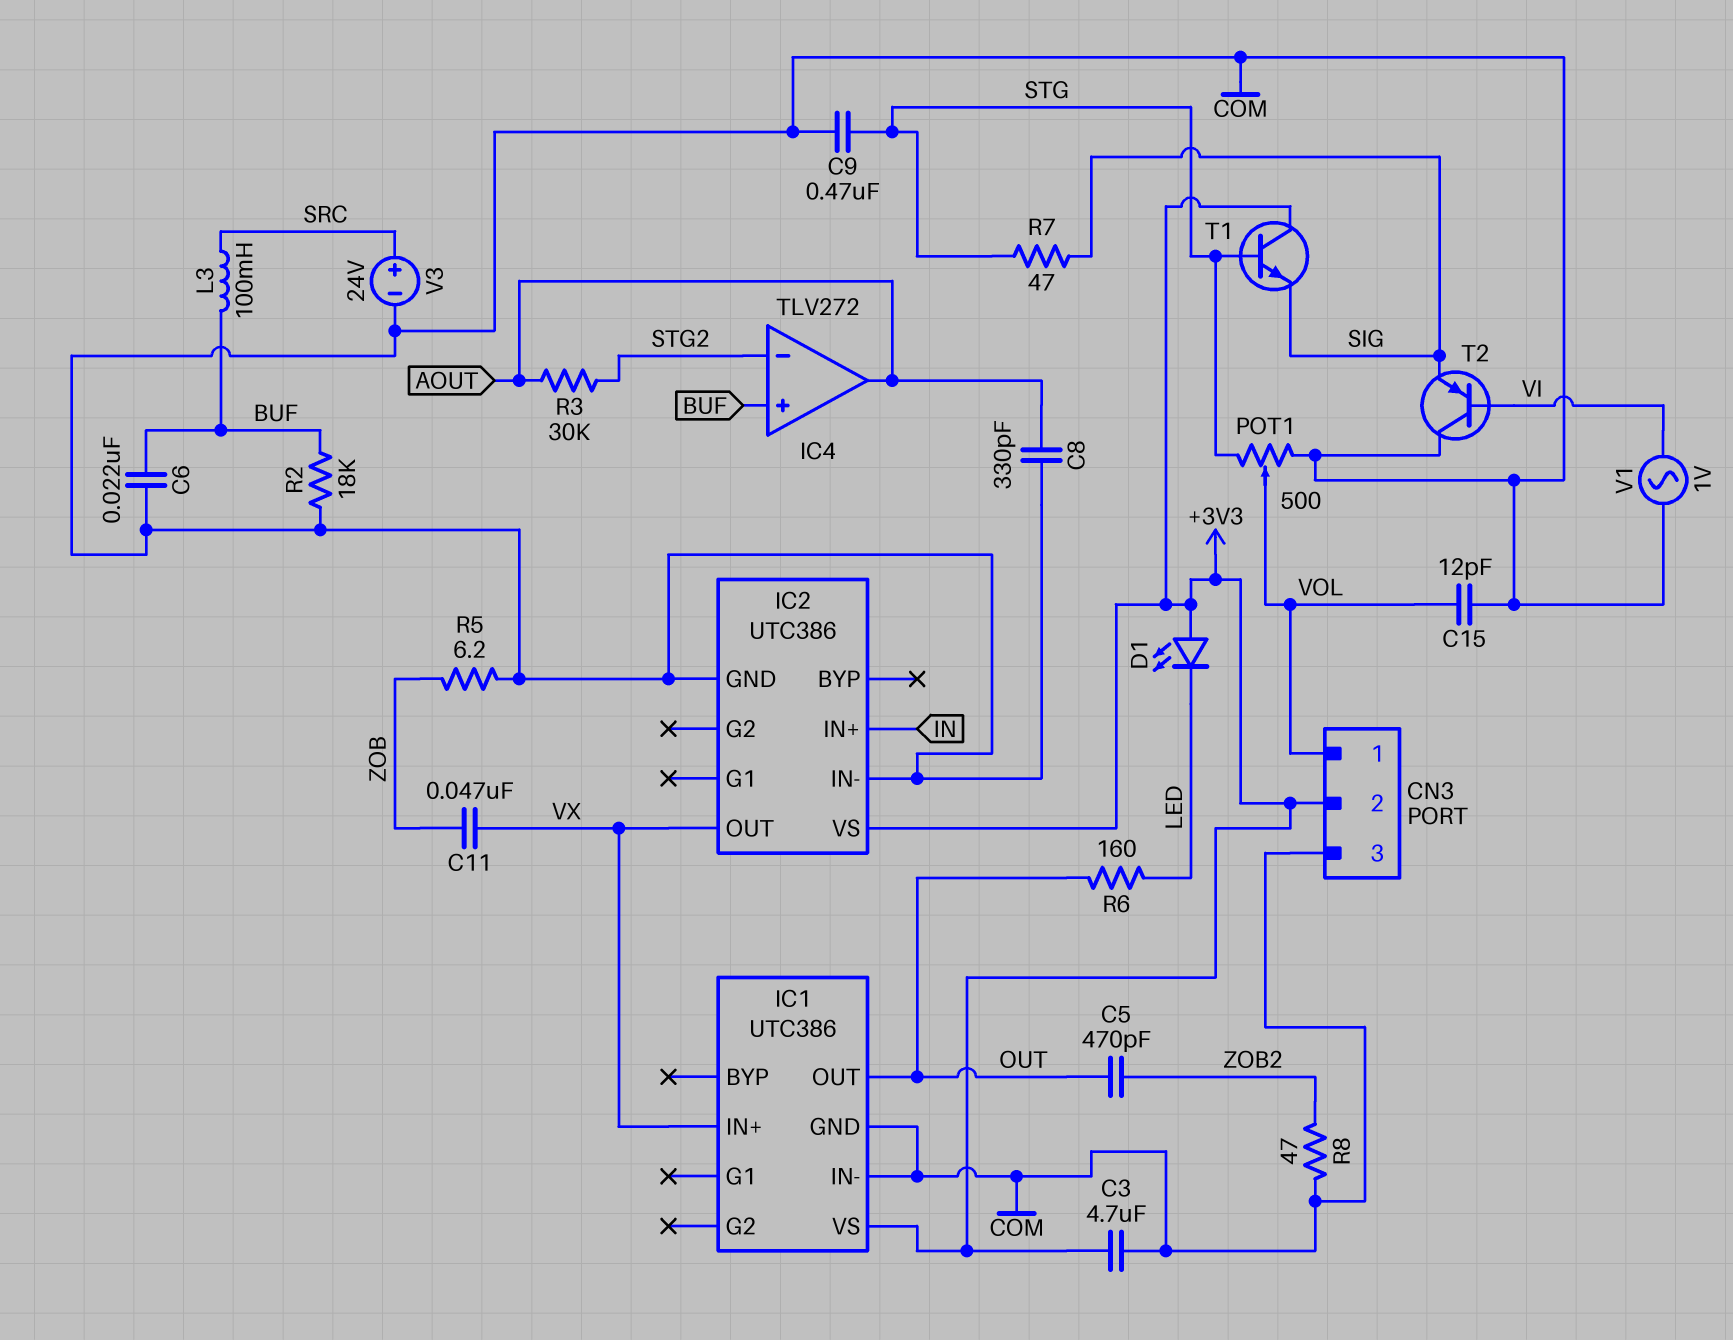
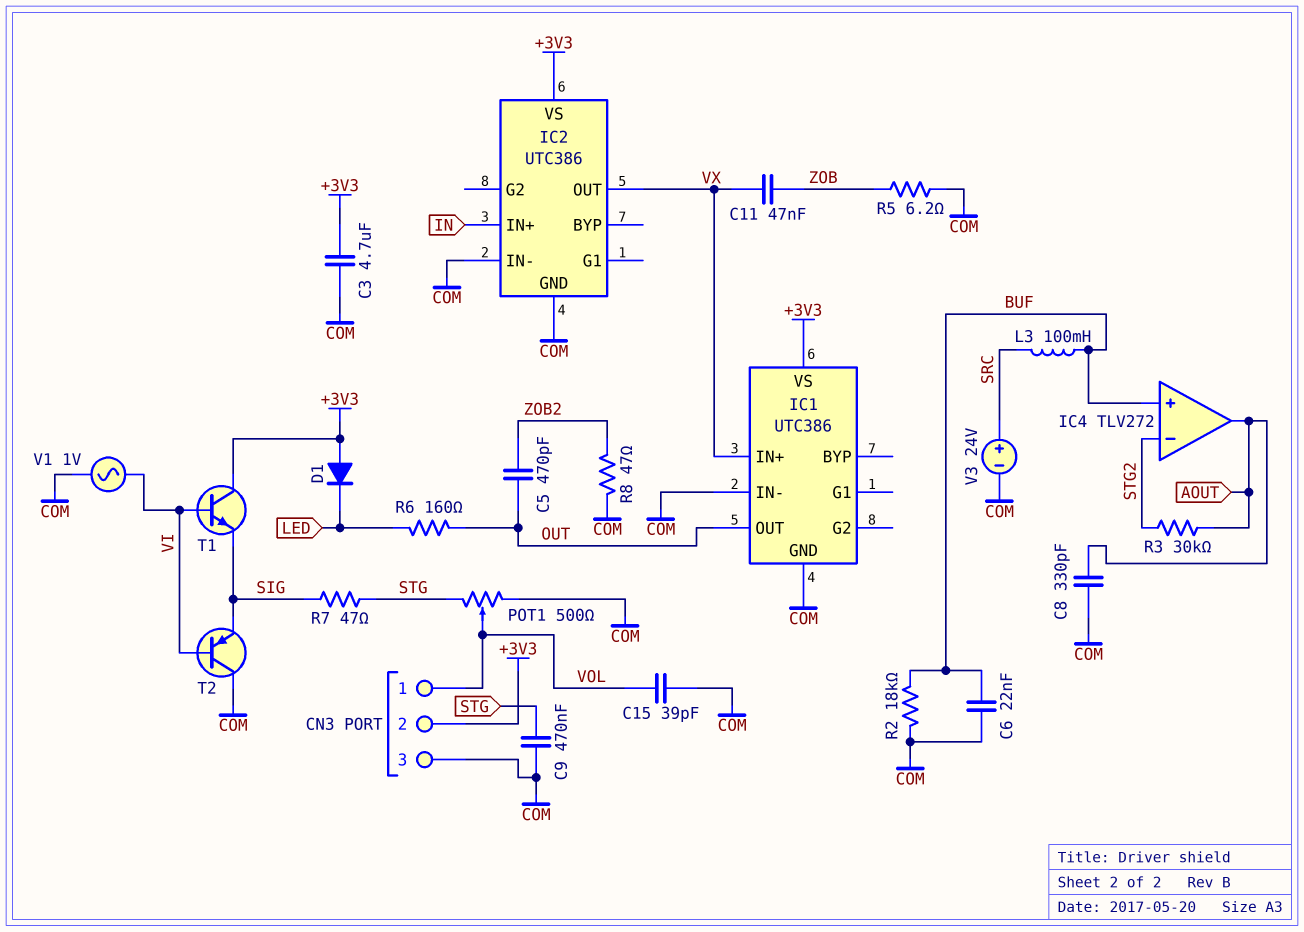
C15: 12pF (COM, VOL) -> 39pF (COM, VOL)
D1: LED (A +3V3, K LED) -> diode (A +3V3, K LED)
T1: NPN (B STG, C +3V3, E SIG) -> NPN (B VI, C +3V3, E SIG)

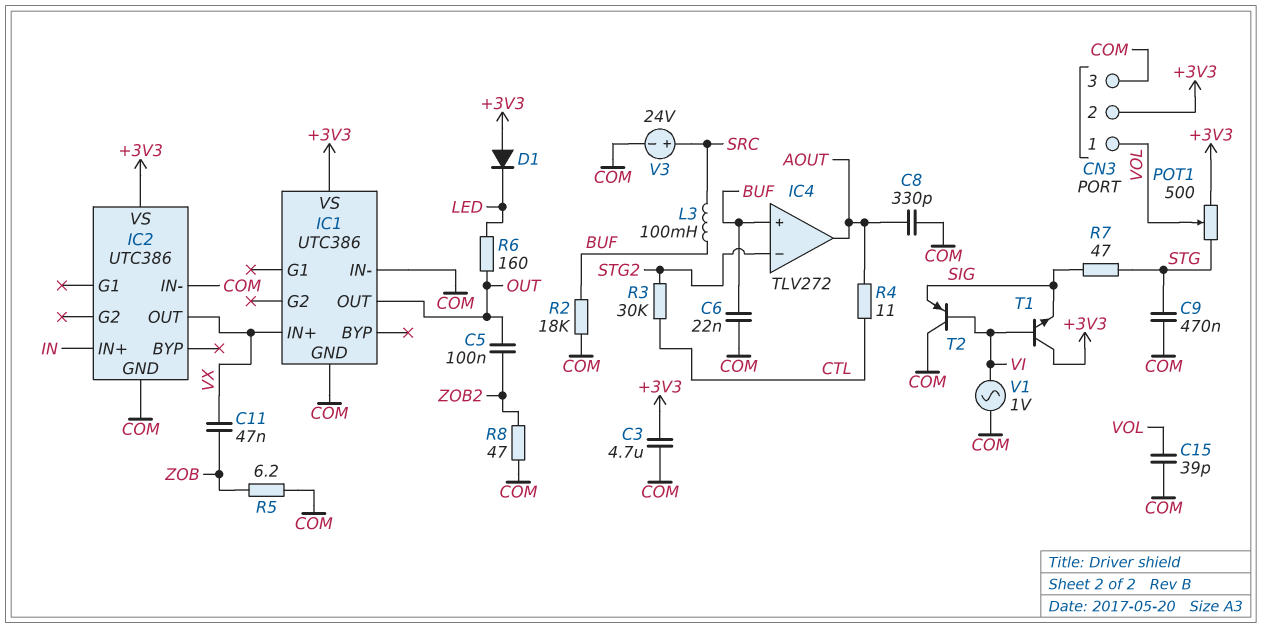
C5: 470pF (OUT, ZOB2) -> 100nF (OUT, ZOB2)
POT1: 500 (COM, STG, wiper VOL) -> 500 (+3V3, STG, wiper VOL)
R3: 30k (AOUT, STG2) -> 30k (CTL, STG2)
R4: none -> 11 (AOUT, CTL)

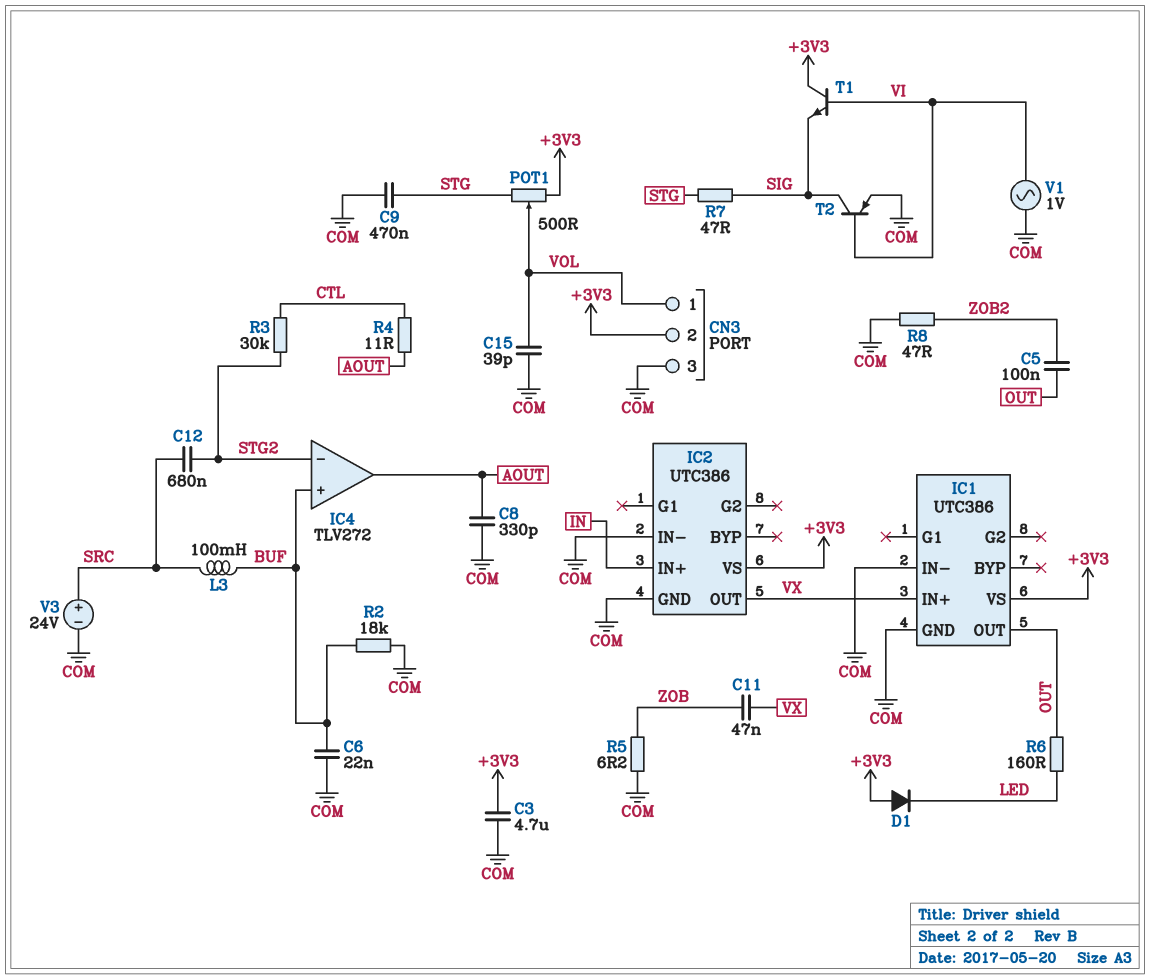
C12: none -> 680nF (SRC, STG2)
T2: PNP (B VI, C COM, E SIG) -> PNP (B VI, C SIG, E COM)

